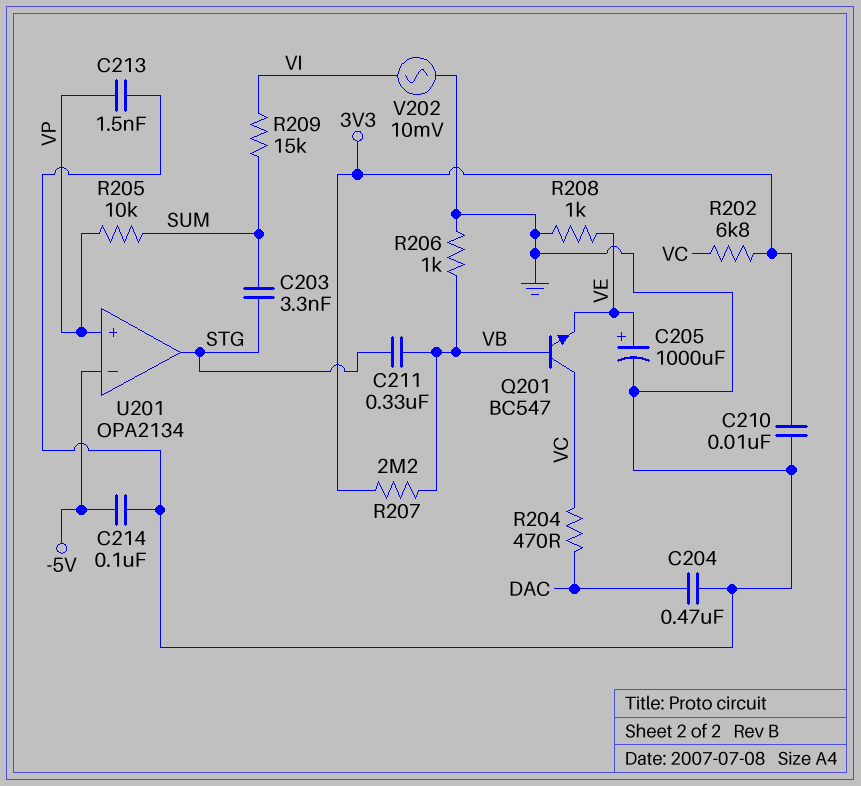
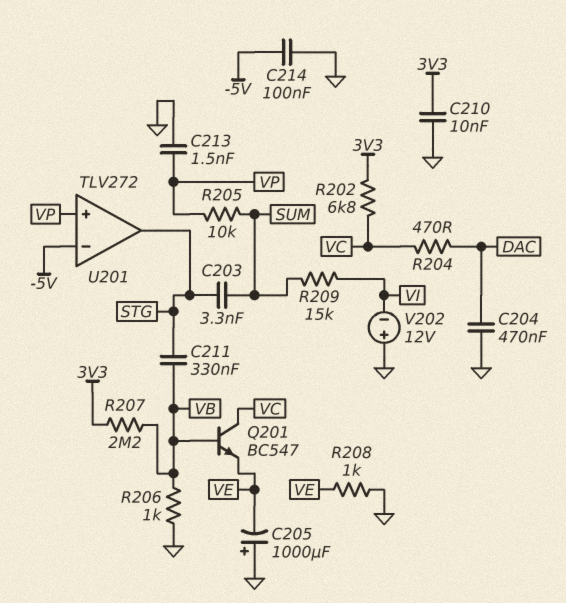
C205: 1000uF (plus VE, minus GND) -> 1000uF (plus GND, minus VE)
U201: OPA2134 -> TLV272
V202: AC 10mV (GND, VI) -> 12V (plus GND, minus VI)

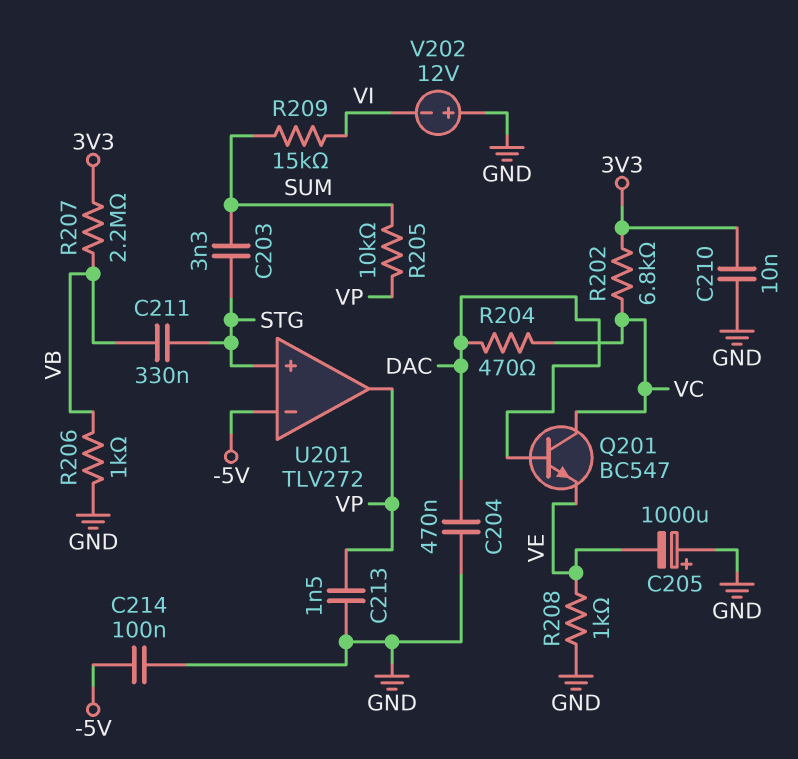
Q201: NPN BC547 (B VB, C VC, E VE) -> NPN BC547 (B DAC, C VC, E VE)
U201 pin in+: VP -> STG
U201 pin out: STG -> VP

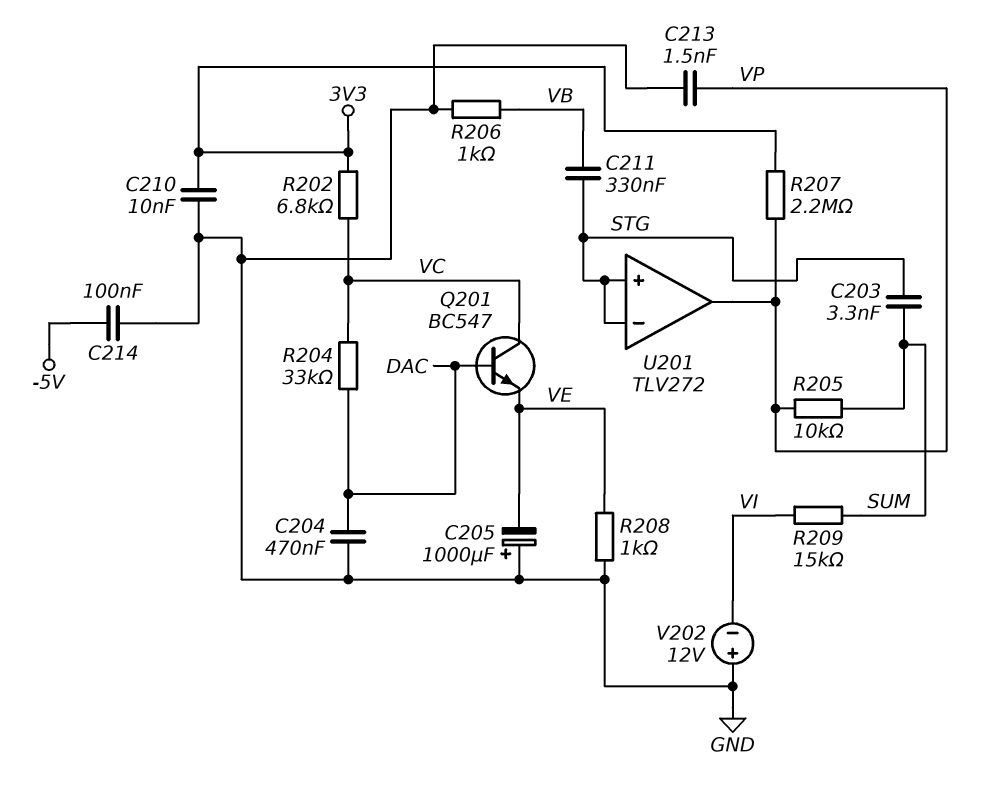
R204: 470 (DAC, VC) -> 33k (DAC, VC)
R207: 2.2M (3V3, VB) -> 2.2M (3V3, VP)
U201 pin in-: -5V -> STG

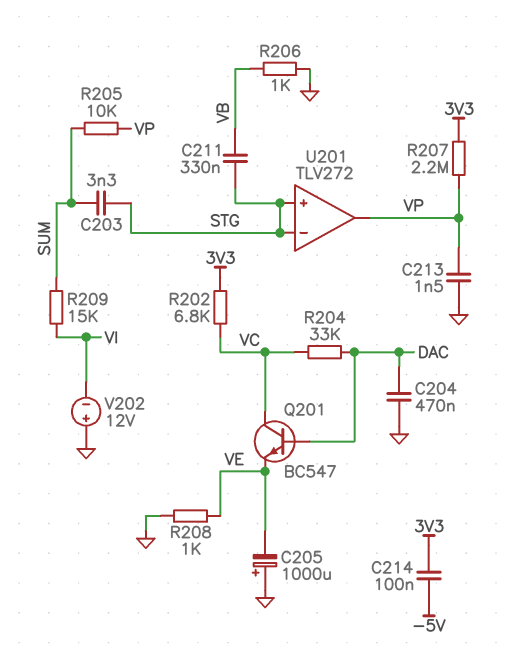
C210: 10nF (3V3, GND) -> none
C214: 100nF (-5V, GND) -> 100nF (-5V, 3V3)

